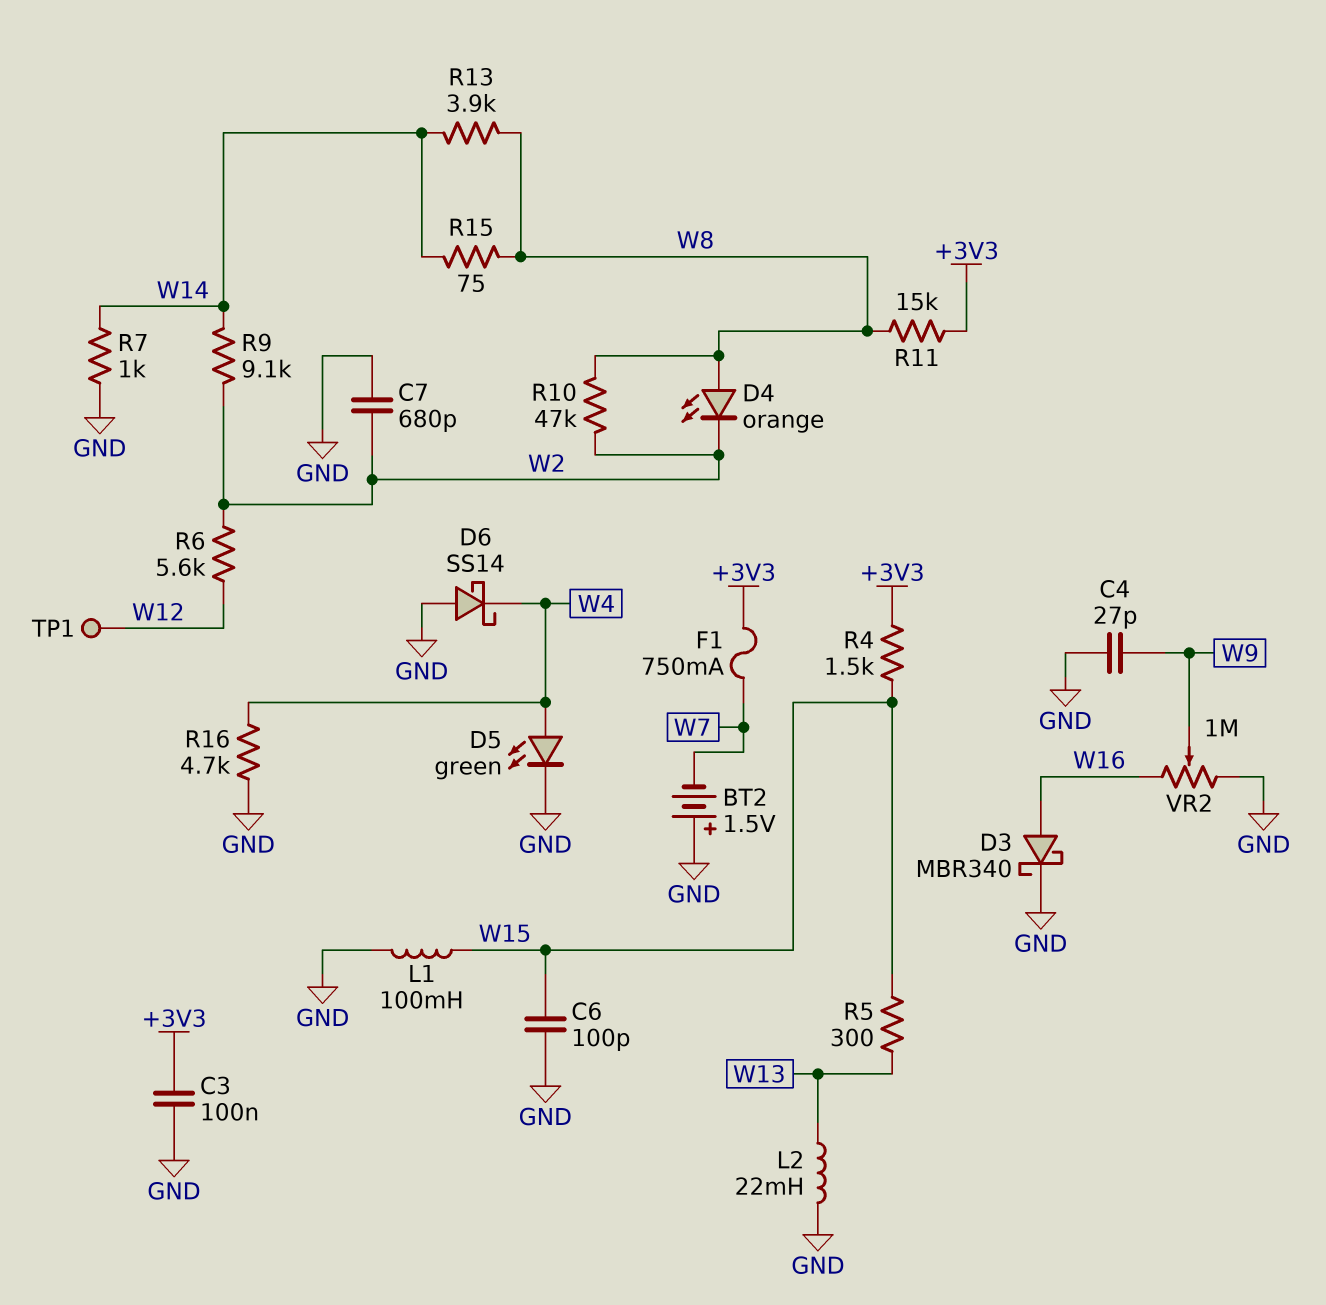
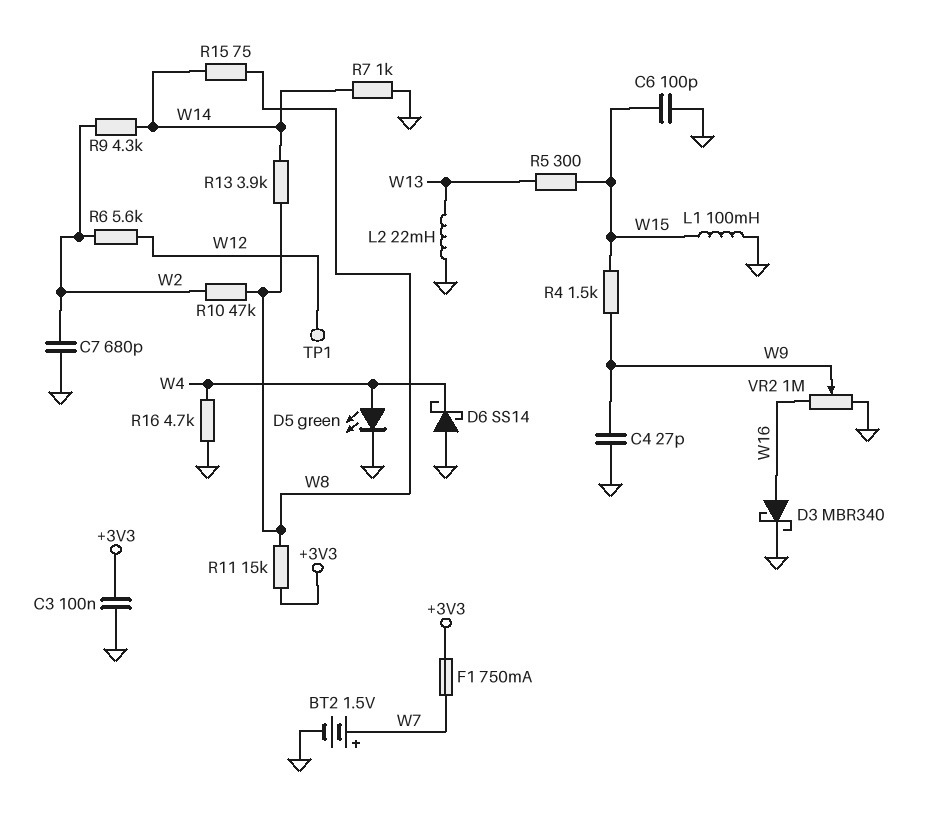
BT2: 1.5V (plus GND, minus W7) -> 1.5V (plus W7, minus GND)
D4: LED orange (A W8, K W2) -> none
R4: 1.5k (+3V3, W15) -> 1.5k (W9, W15)
R9: 9.1k (W2, W14) -> 4.3k (W2, W14)

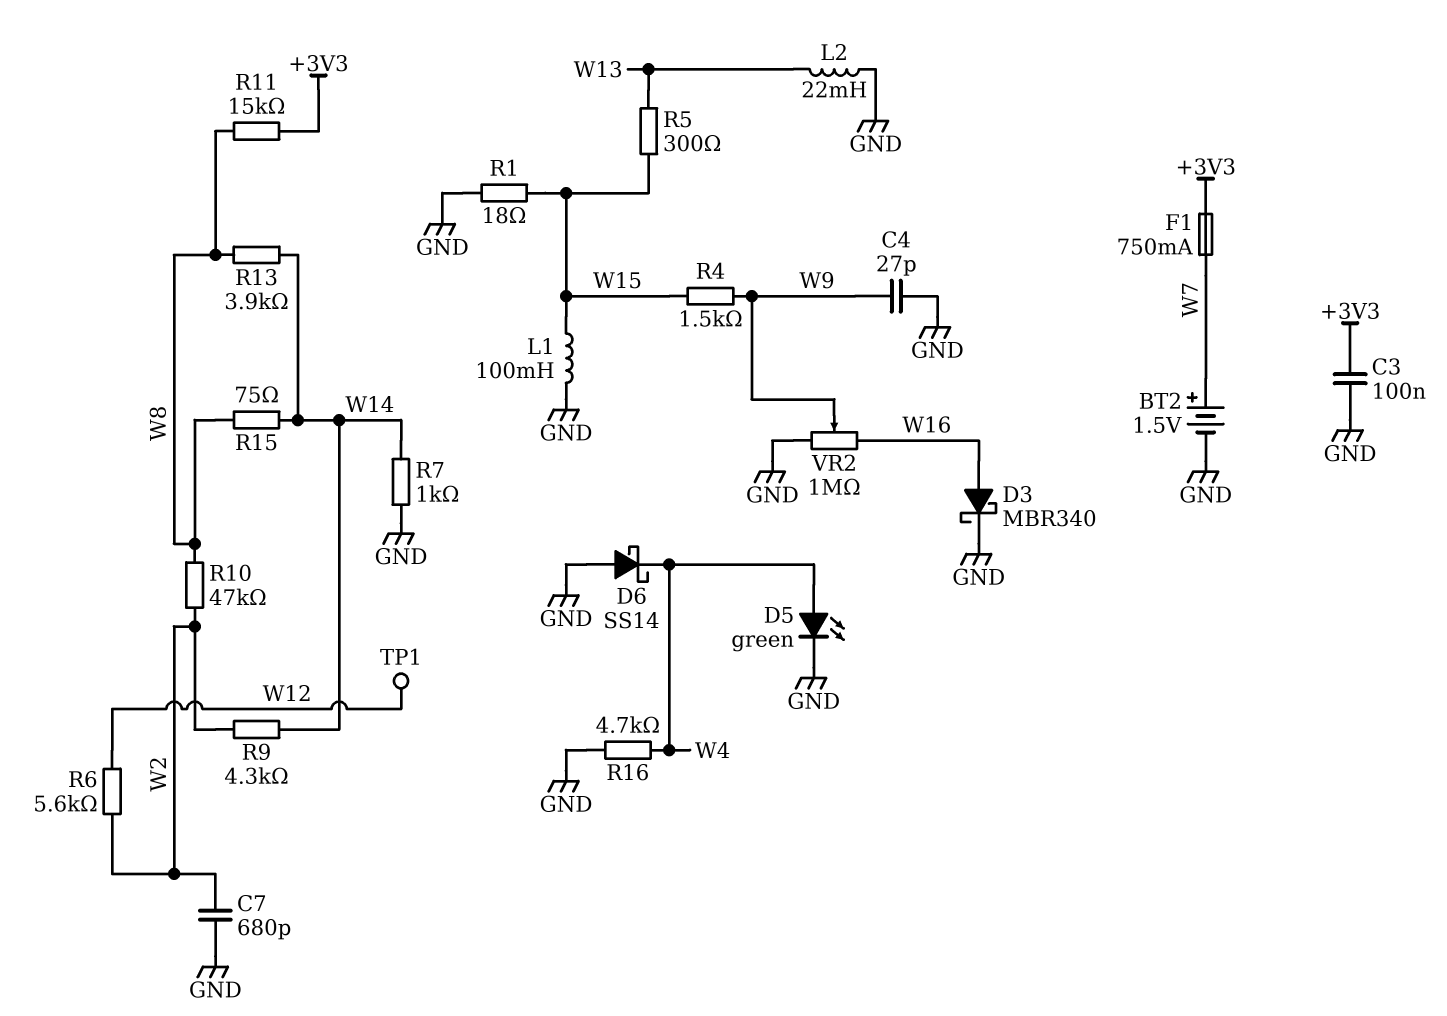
C6: 100pF (GND, W15) -> none
R1: none -> 18 (GND, W15)

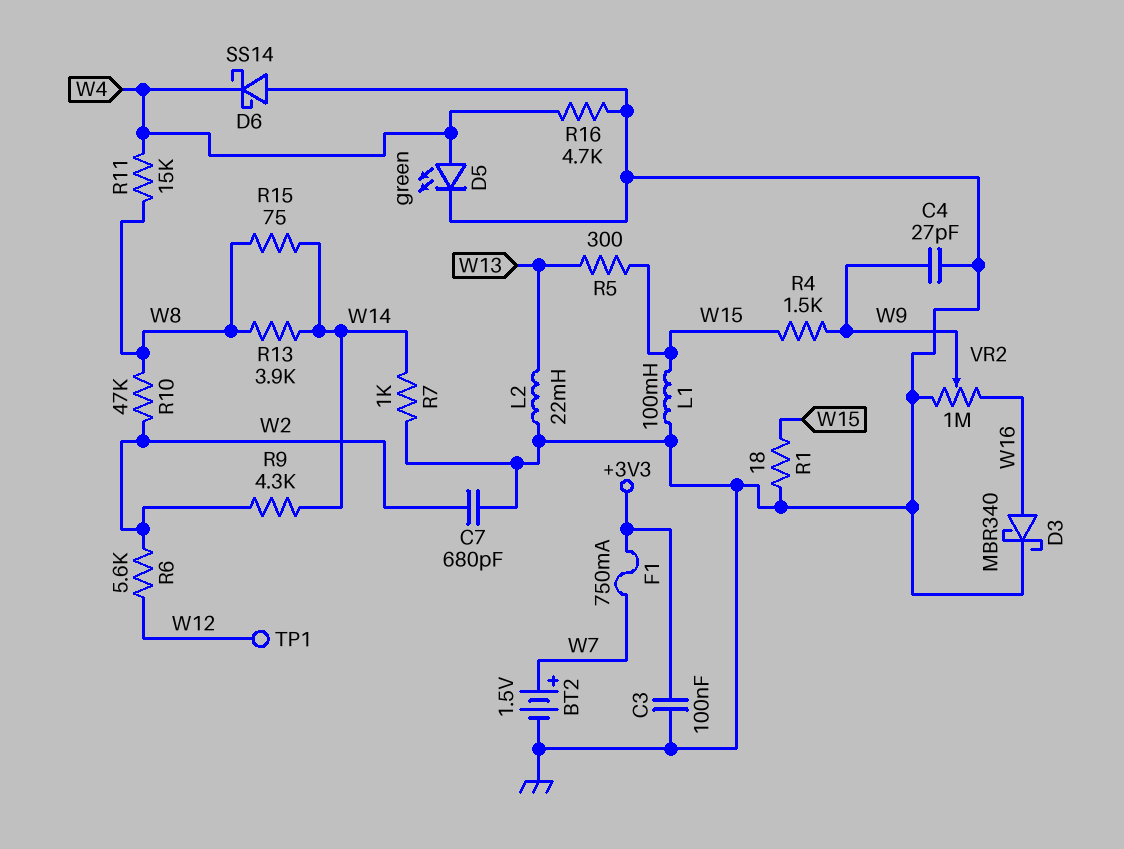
R11: 15k (+3V3, W8) -> 15k (W4, W8)

